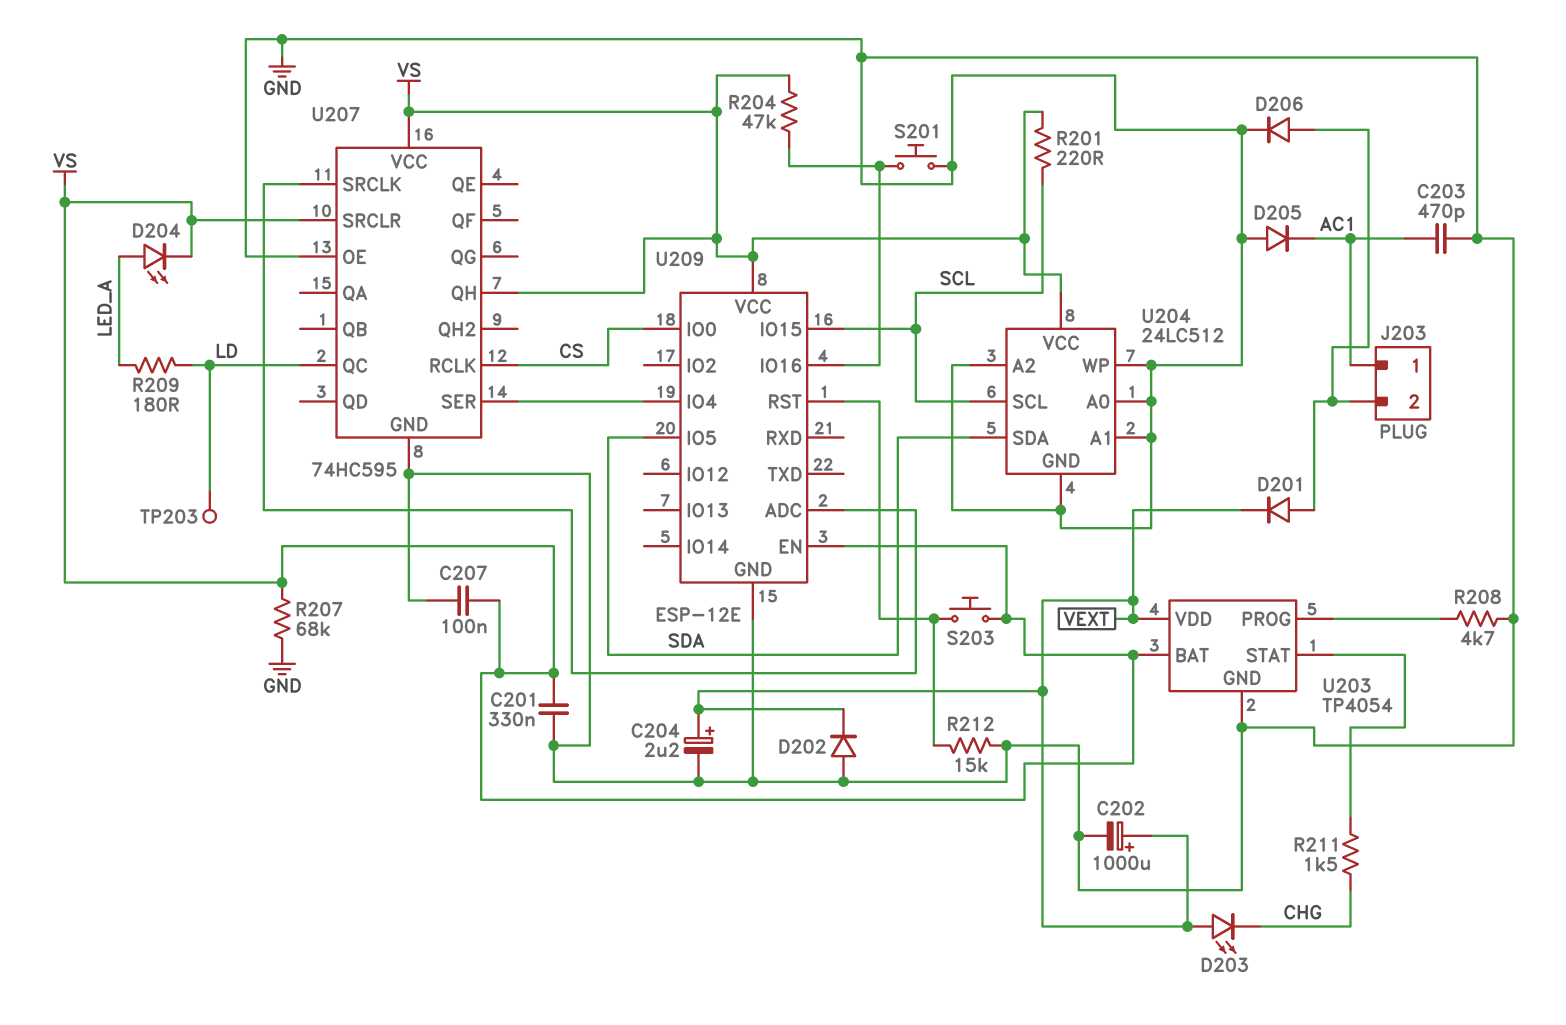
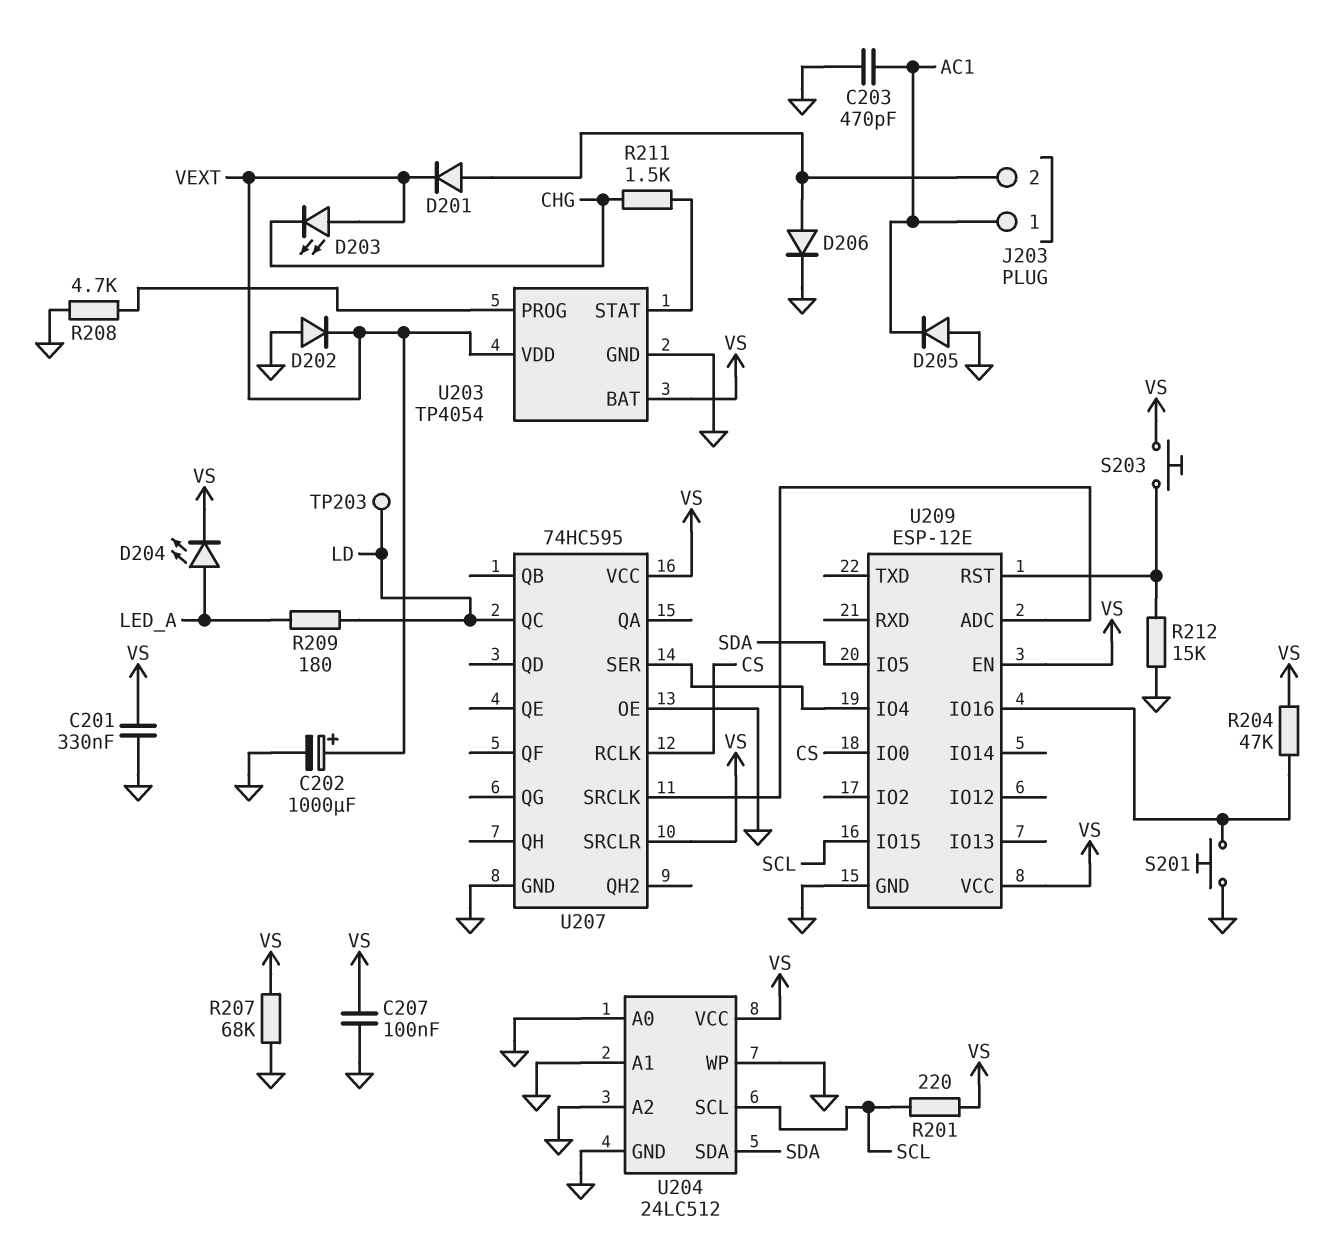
C204: 2.2uF (plus VEXT, minus GND) -> none
U207 pin QH: VS -> none

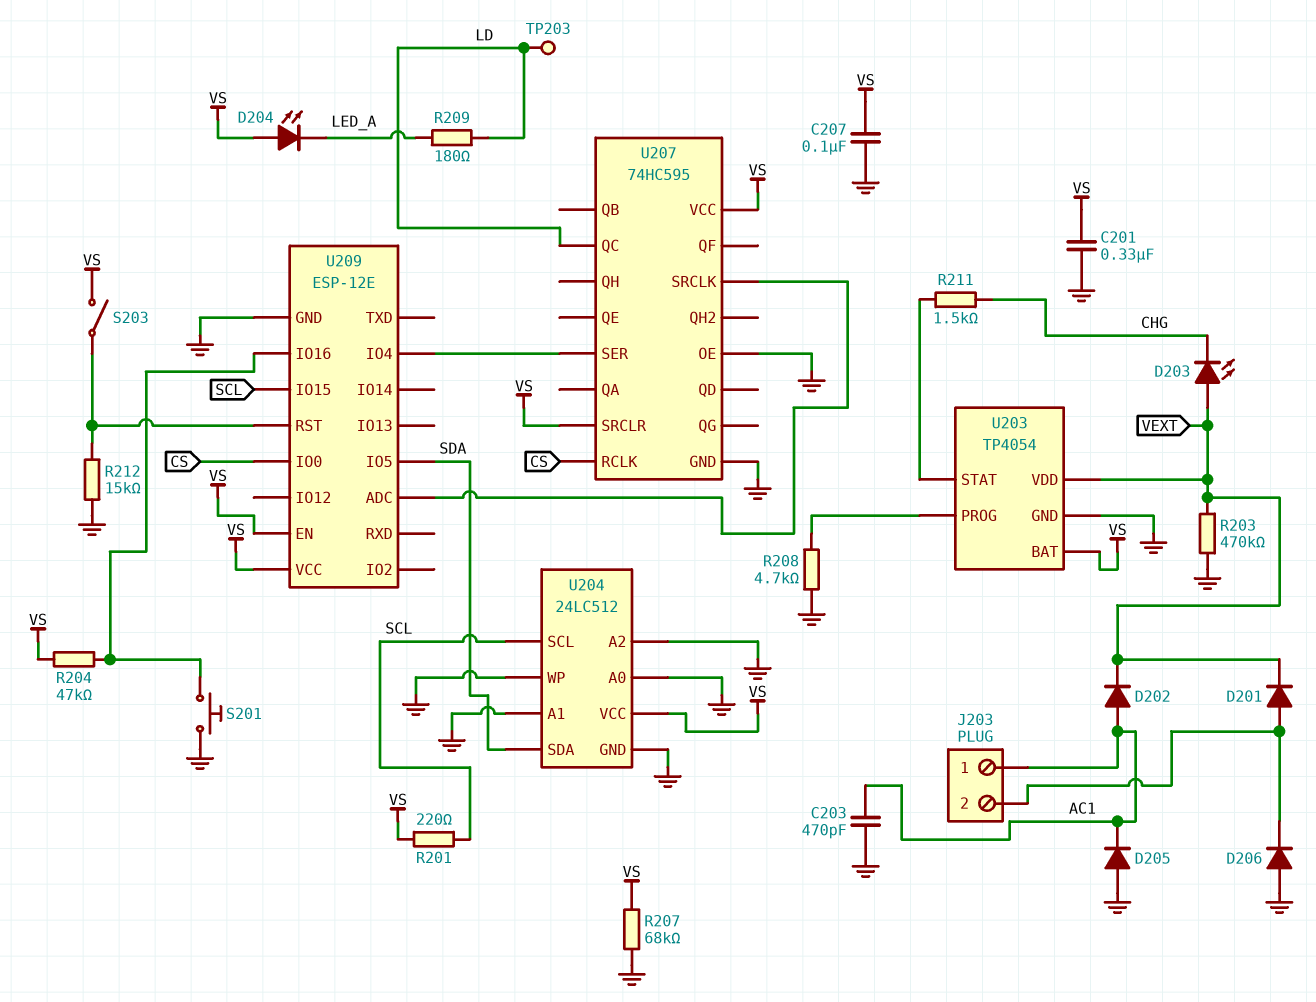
C202: 1000uF (plus VEXT, minus GND) -> none
D202: diode (A GND, K VEXT) -> diode (A AC1, K VEXT)
D204: LED (A LED_A, K VS) -> LED (A VS, K LED_A)
D206: diode (A J203/2, K GND) -> diode (A GND, K J203/2)
R203: none -> 470k (GND, VEXT)
S203: button (U209/RST, VS) -> switch (U209/RST, VS)

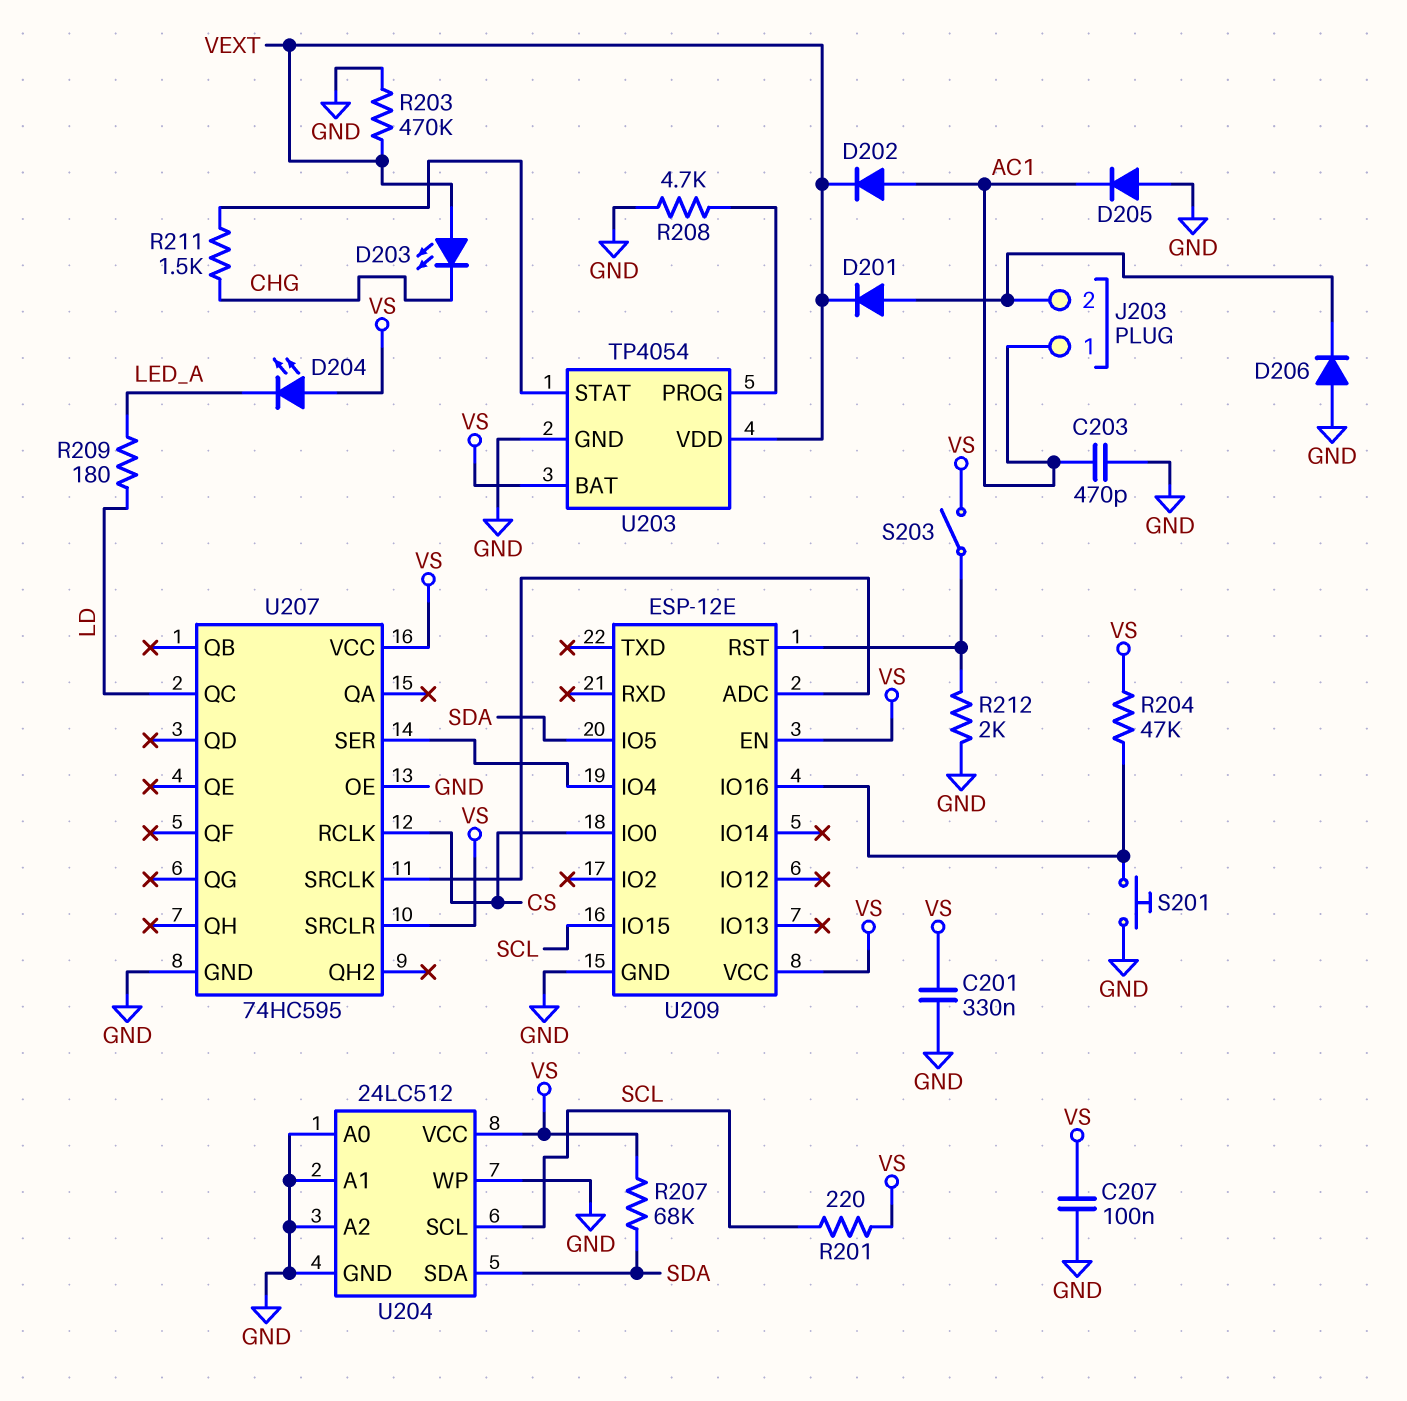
R207: 68k (GND, VS) -> 68k (SDA, VS)
R212: 15k (GND, U209/RST) -> 2k (GND, U209/RST)
TP203: test point (LD) -> none

